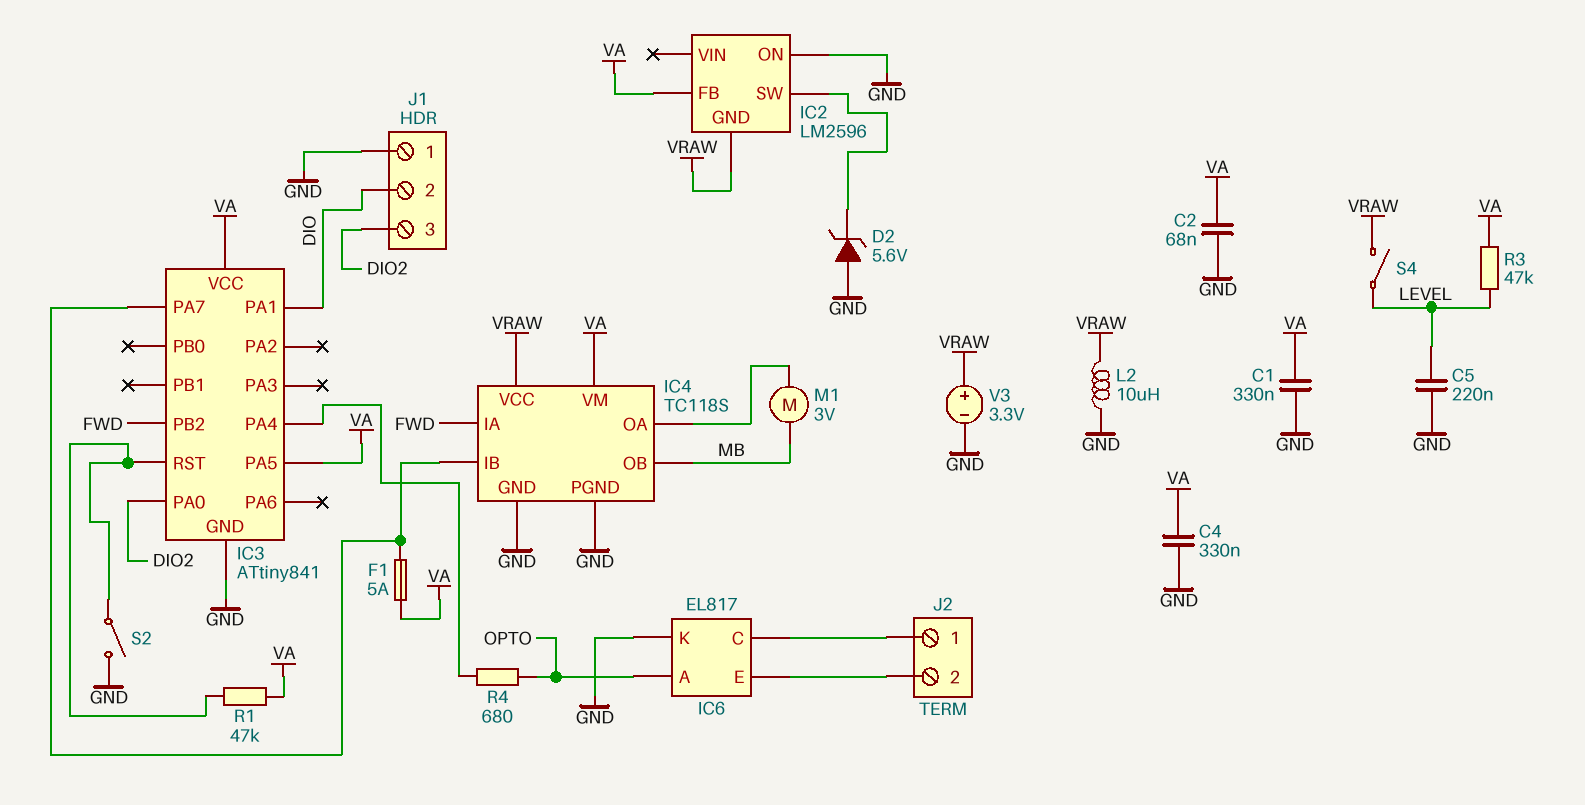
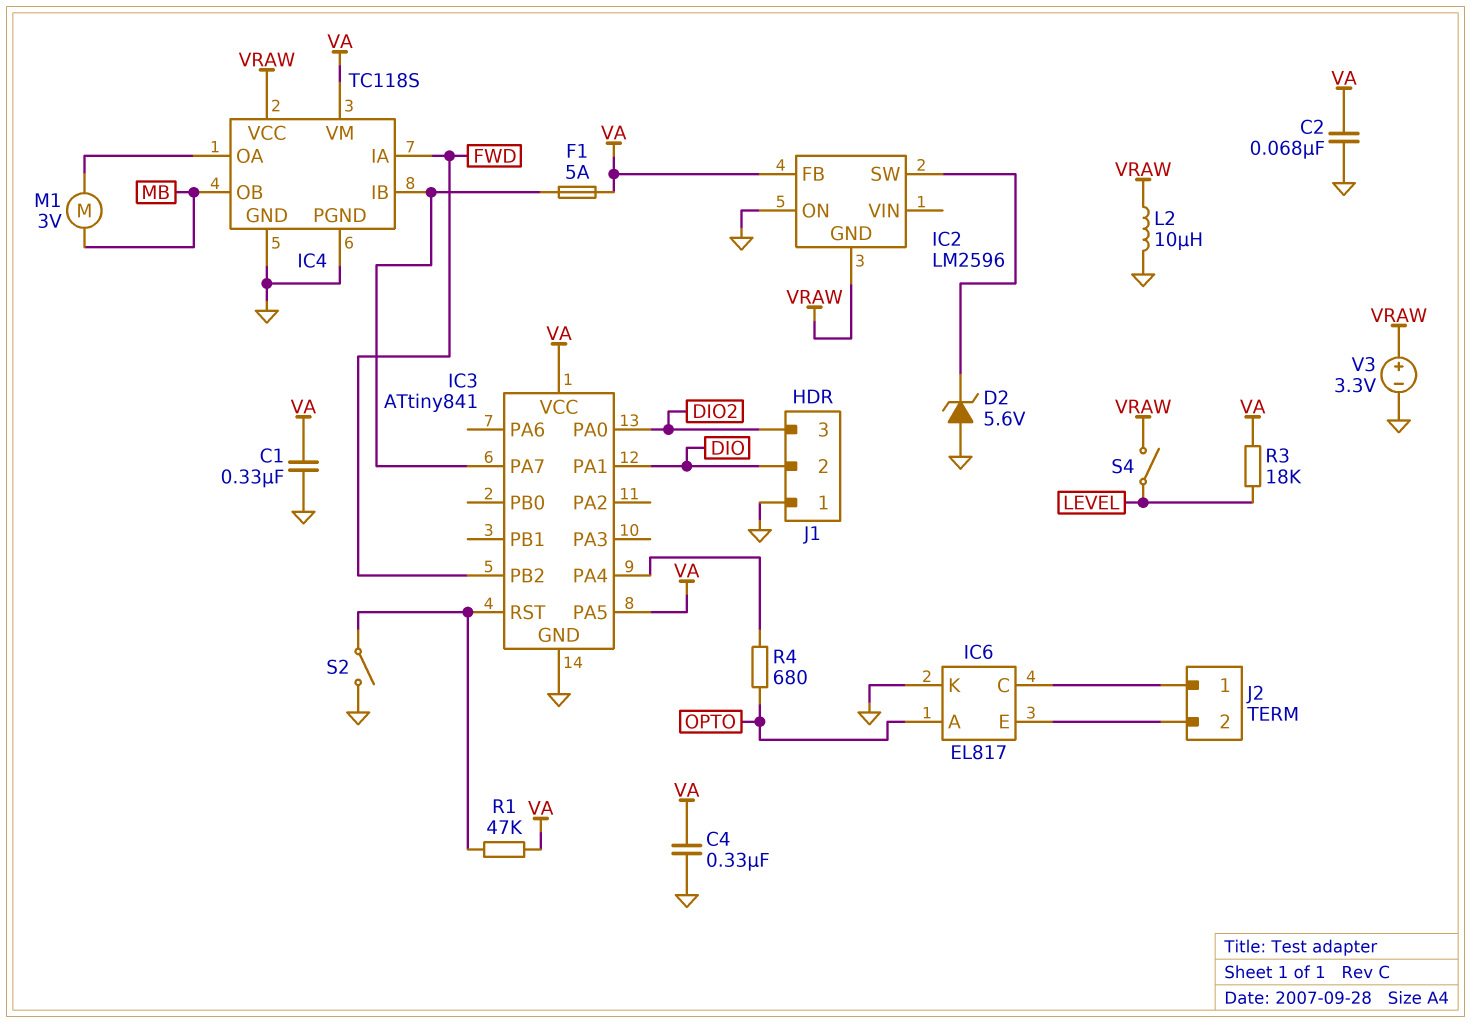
C5: 220nF (GND, LEVEL) -> none
R3: 47k (LEVEL, VA) -> 18k (LEVEL, VA)

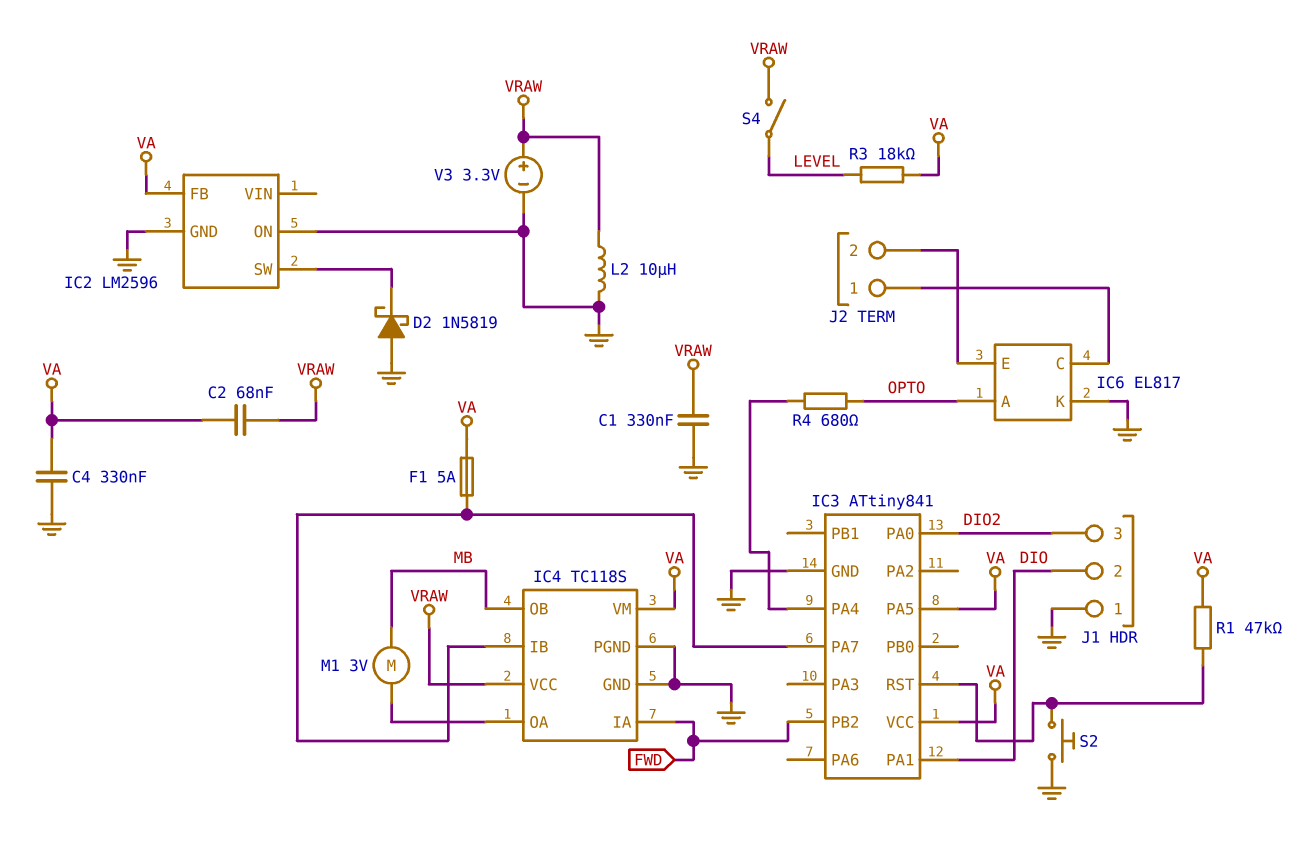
C1: 330nF (GND, VA) -> 330nF (GND, VRAW)
C2: 68nF (GND, VA) -> 68nF (VA, VRAW)
D2: zener 5.6V (A GND, K IC2/SW) -> schottky 1N5819 (A GND, K IC2/SW)
IC2 pin GND: VRAW -> GND
S2: switch (GND, IC3/RST) -> button (GND, IC3/RST)

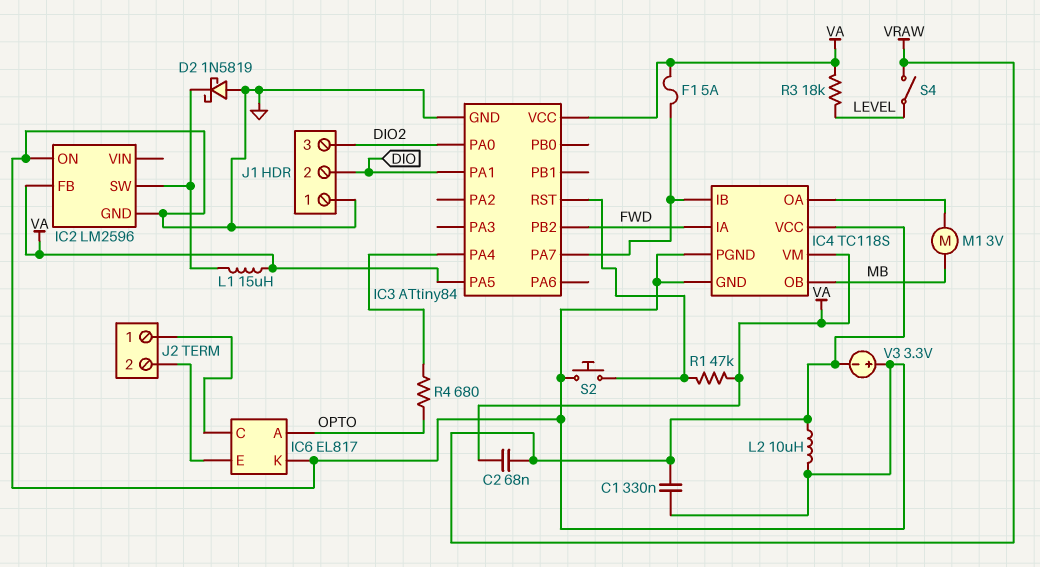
C4: 330nF (GND, VA) -> none
IC3: ATtiny841 -> ATtiny84
L1: none -> 15uH (IC2/SW, VA)
V3: 3.3V (plus VRAW, minus GND) -> 3.3V (plus GND, minus VRAW)

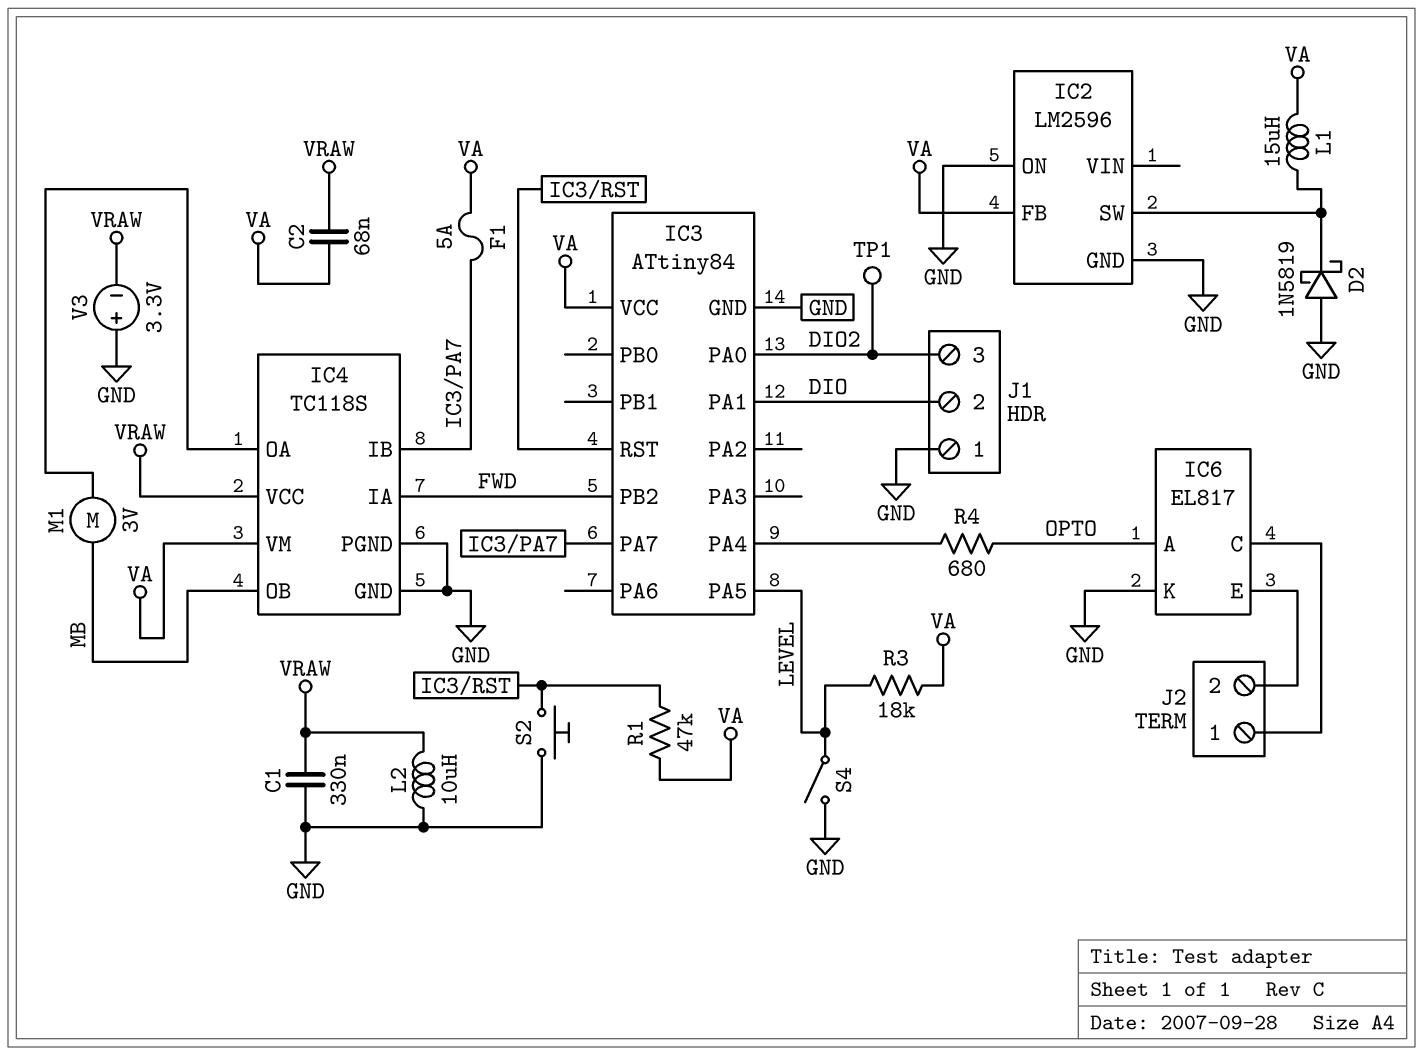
IC3 pin PA5: VA -> LEVEL
S4: switch (LEVEL, VRAW) -> switch (GND, LEVEL)
TP1: none -> test point (DIO2)

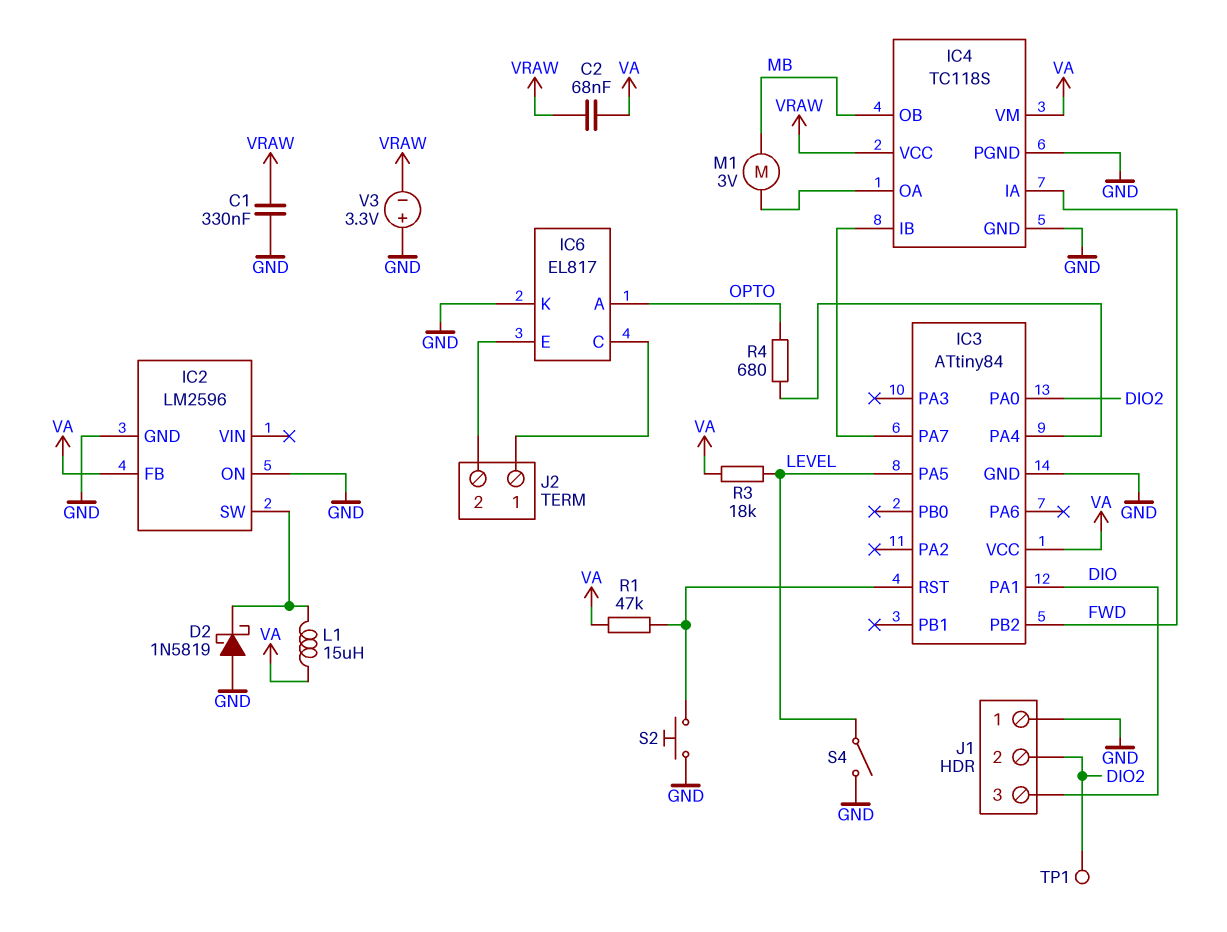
F1: 5A (IC3/PA7, VA) -> none
J1 pin 2: DIO -> DIO2
J1 pin 3: DIO2 -> DIO
L2: 10uH (GND, VRAW) -> none

